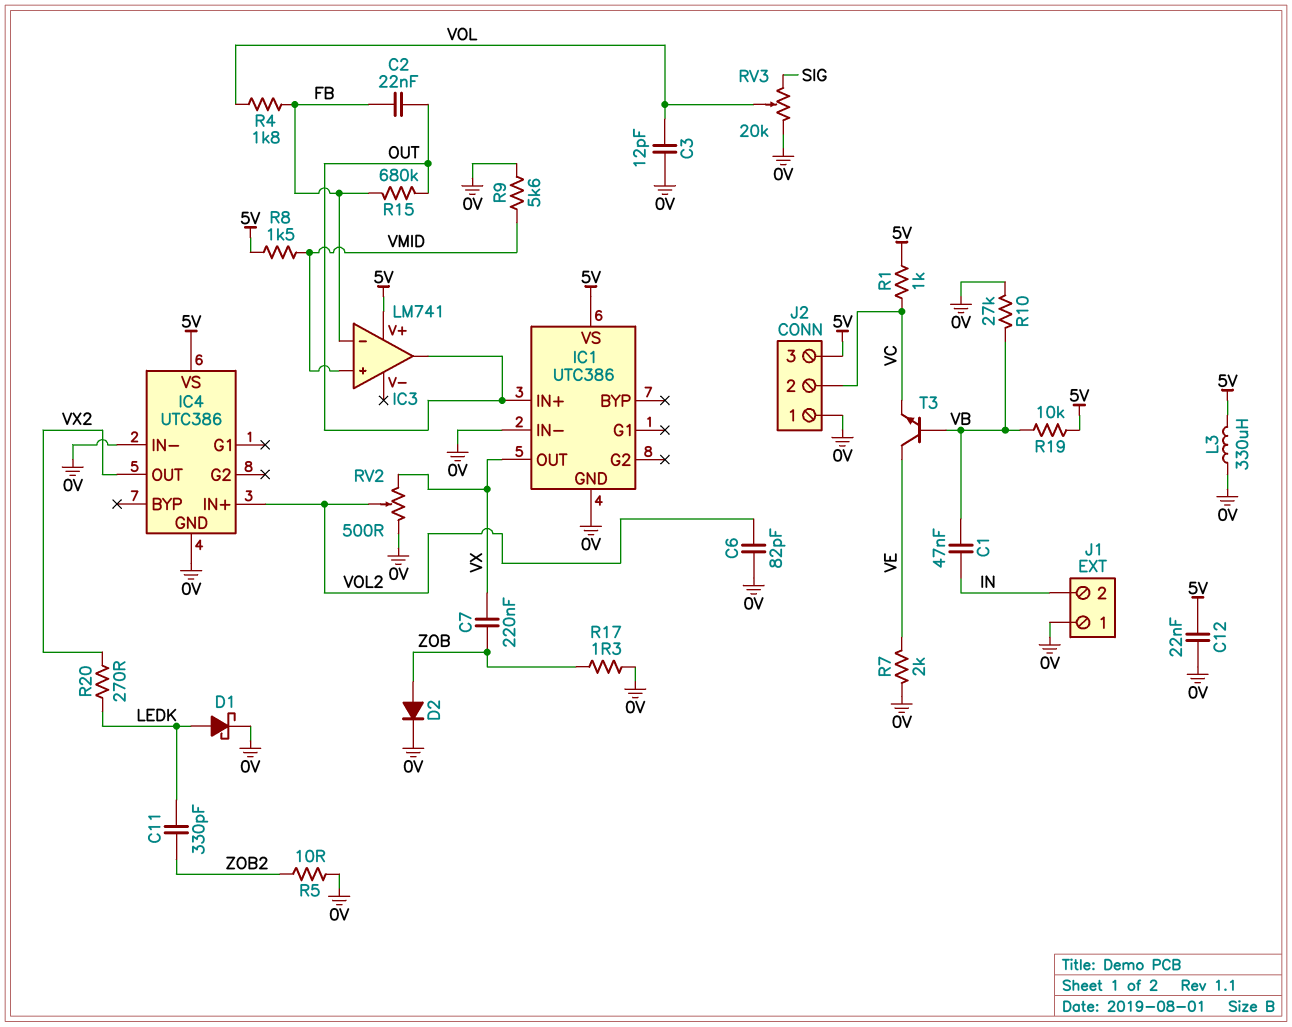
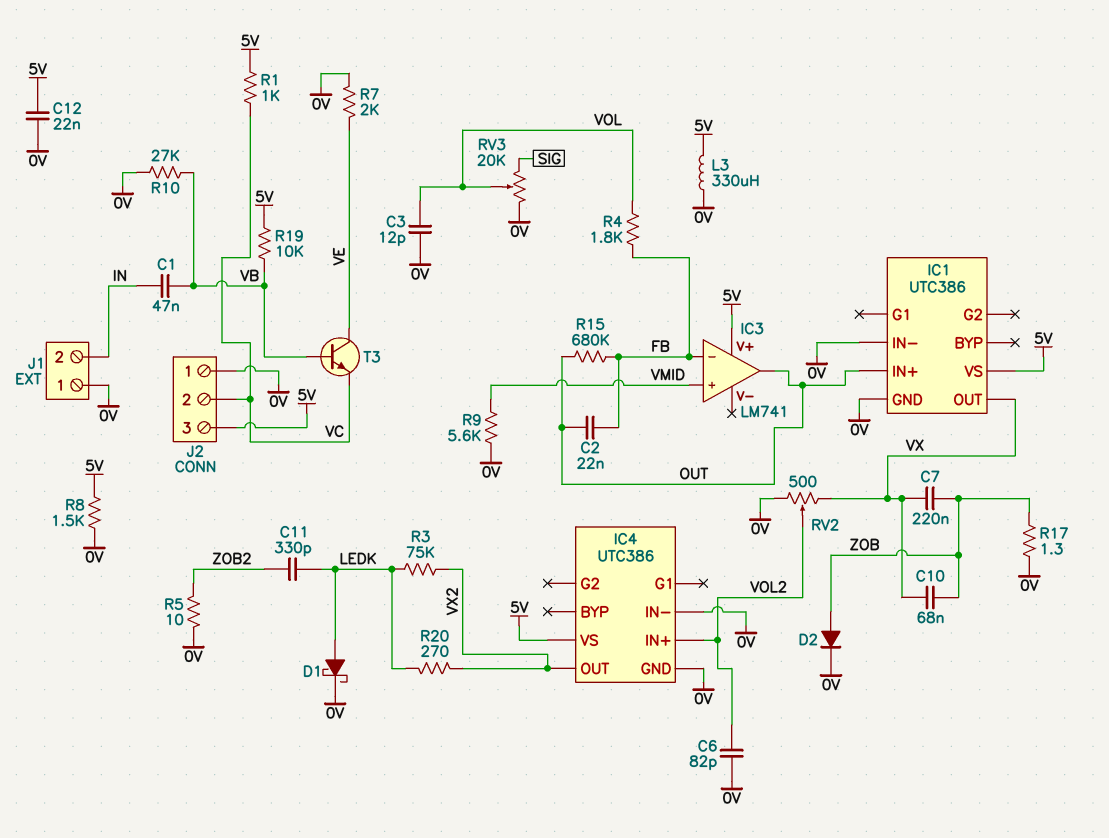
C10: none -> 68nF (VX, ZOB)
R3: none -> 75k (LEDK, VX2)
R8: 1.5k (5V, VMID) -> 1.5k (0V, 5V)

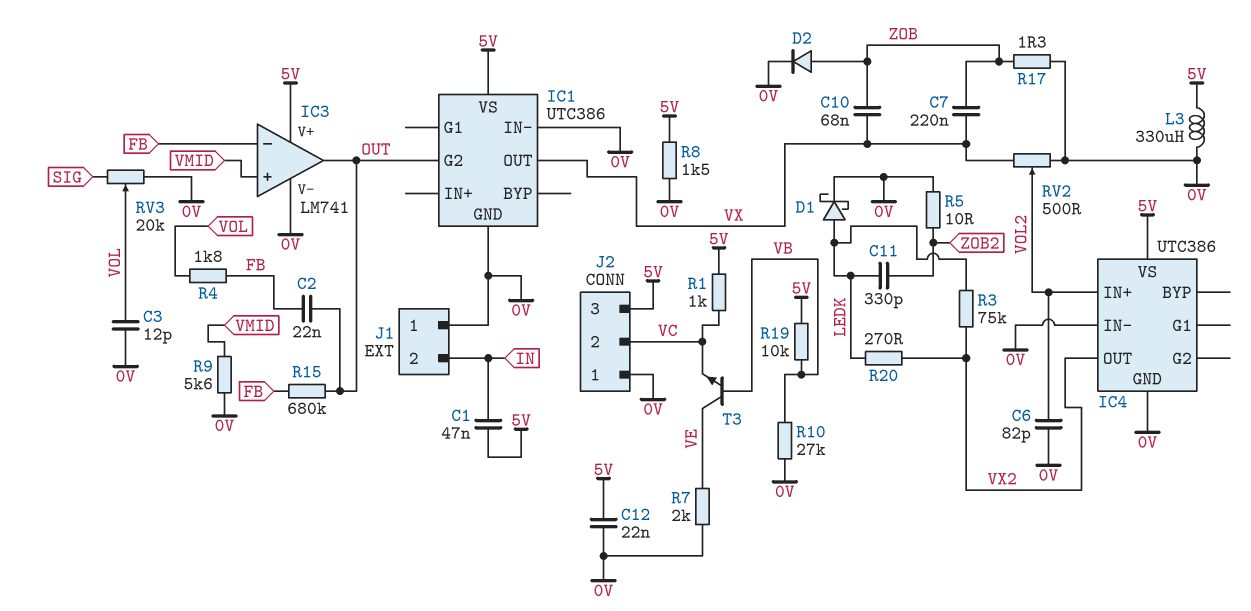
C1: 47nF (IN, VB) -> 47nF (5V, IN)
IC1 pin G2: none -> OUT
IC1 pin IN+: OUT -> none
IC3 pin V-: none -> 0V

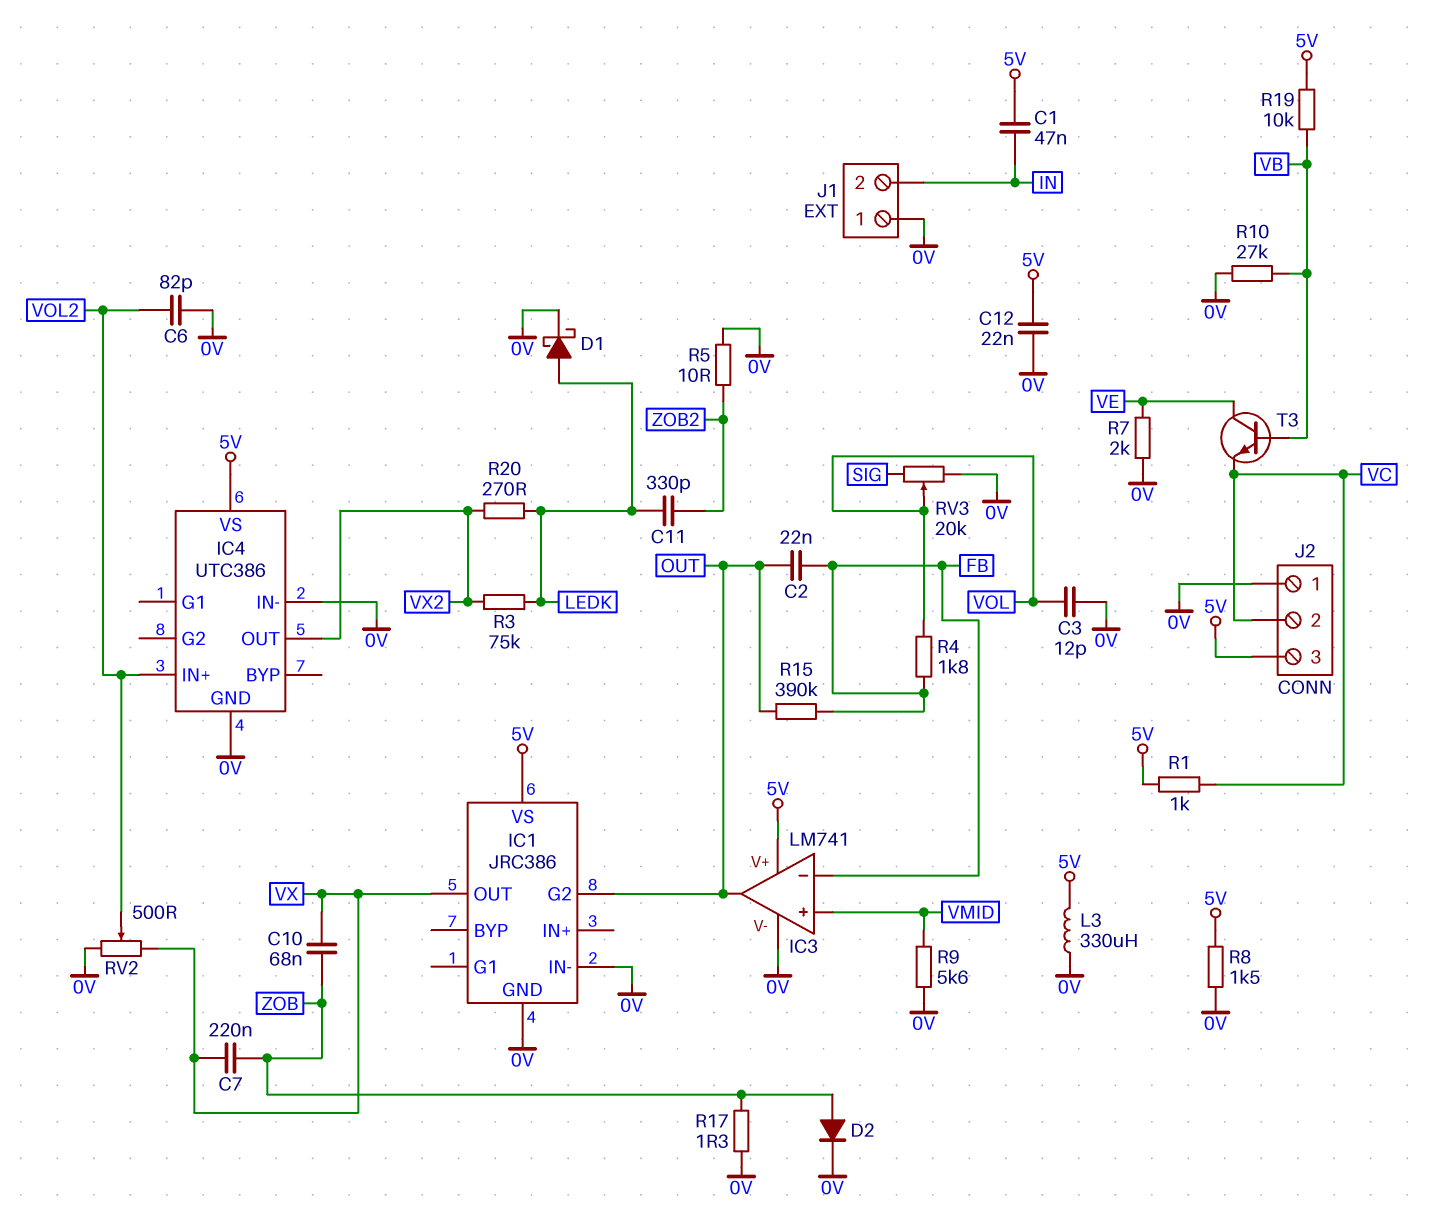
IC1: UTC386 -> JRC386
R15: 680k (FB, OUT) -> 390k (FB, OUT)

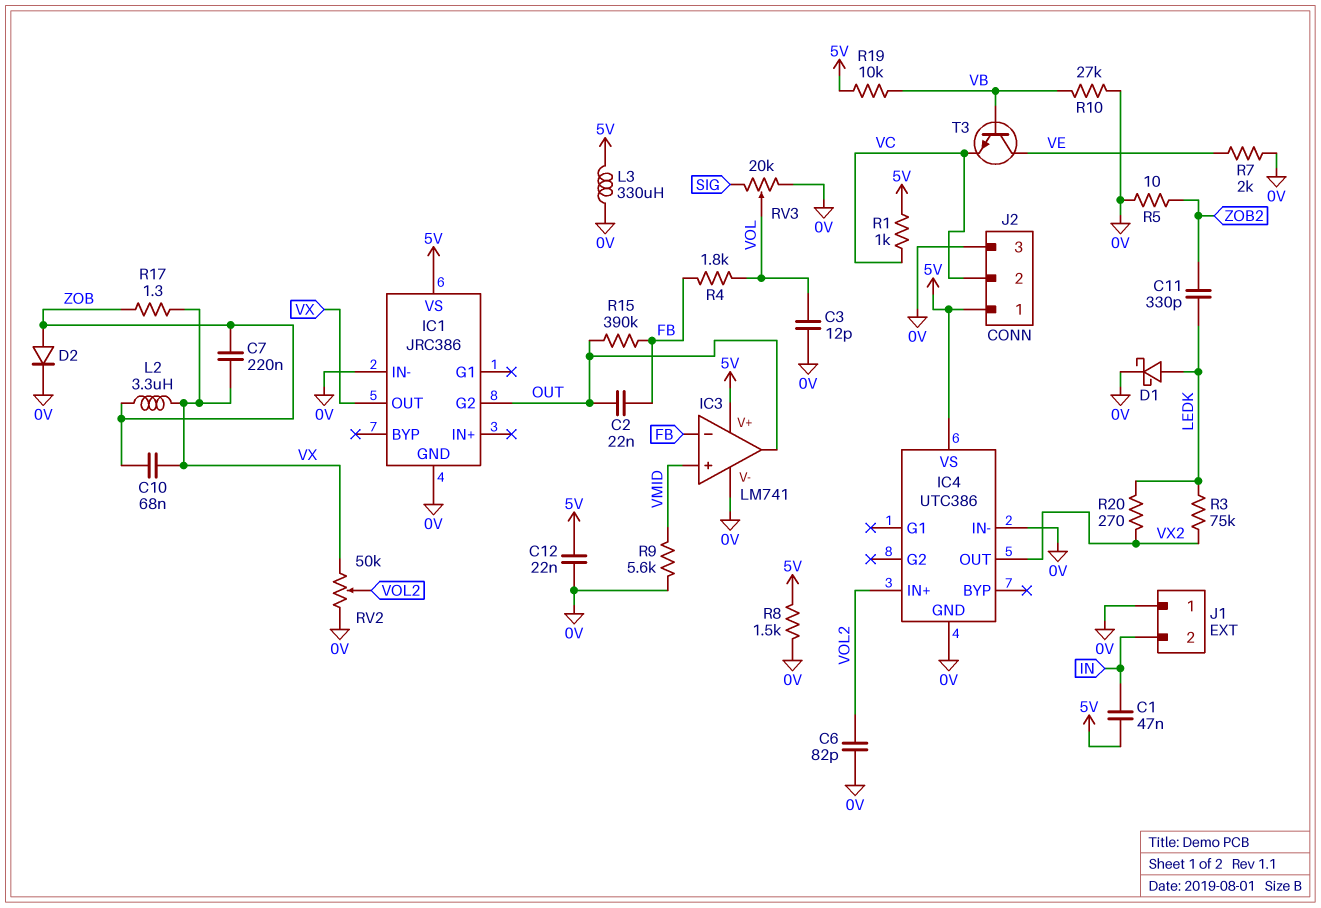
J2 pin 1: 0V -> 5V
J2 pin 3: 5V -> 0V
L2: none -> 3.3uH (VX, ZOB)
R17: 1.3 (0V, ZOB) -> 1.3 (VX, ZOB)
RV2: 500 (0V, VX, wiper VOL2) -> 50k (0V, VX, wiper VOL2)

